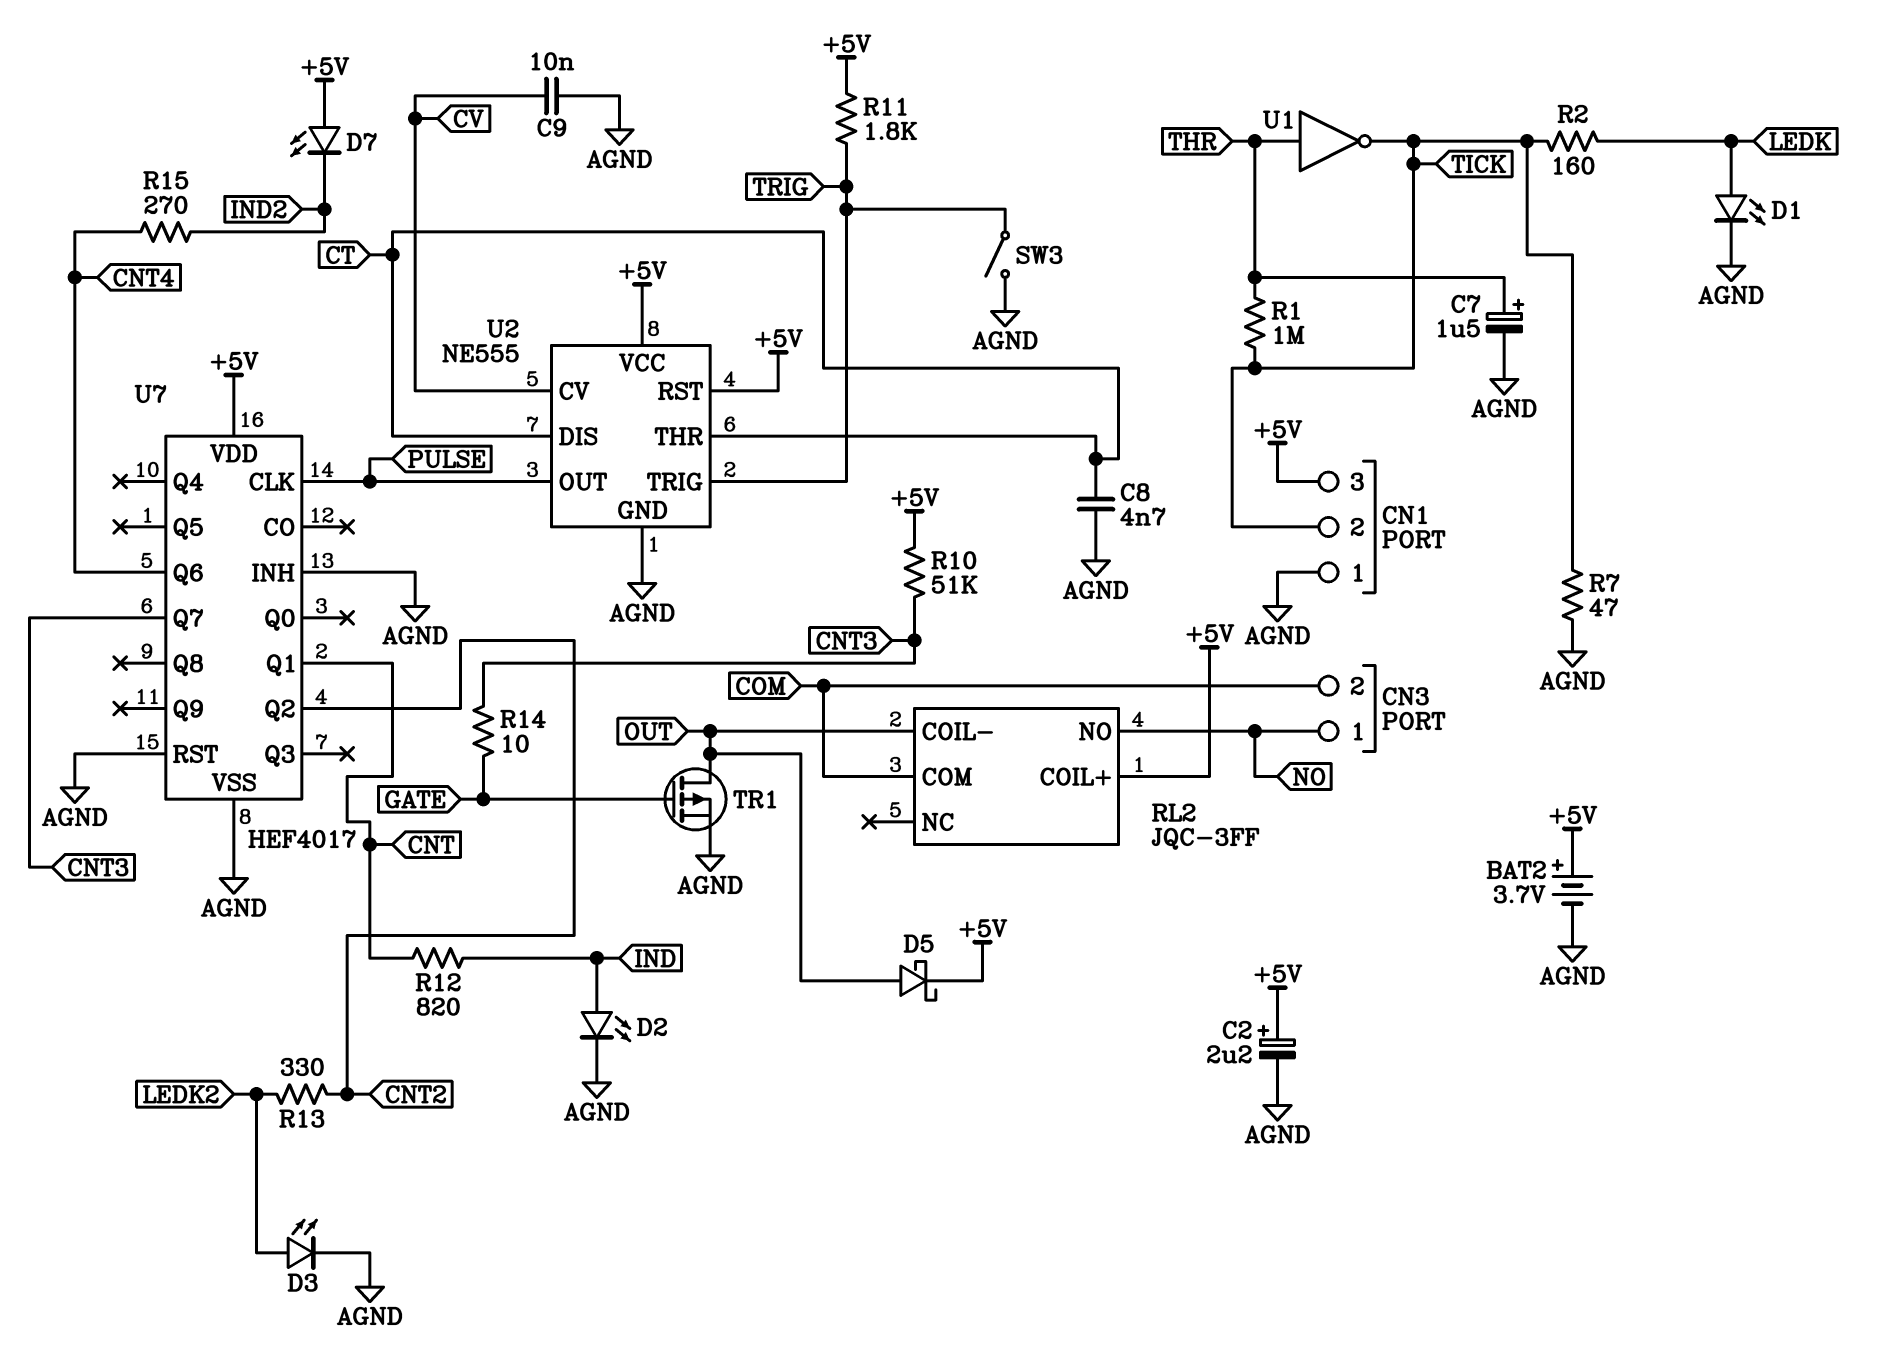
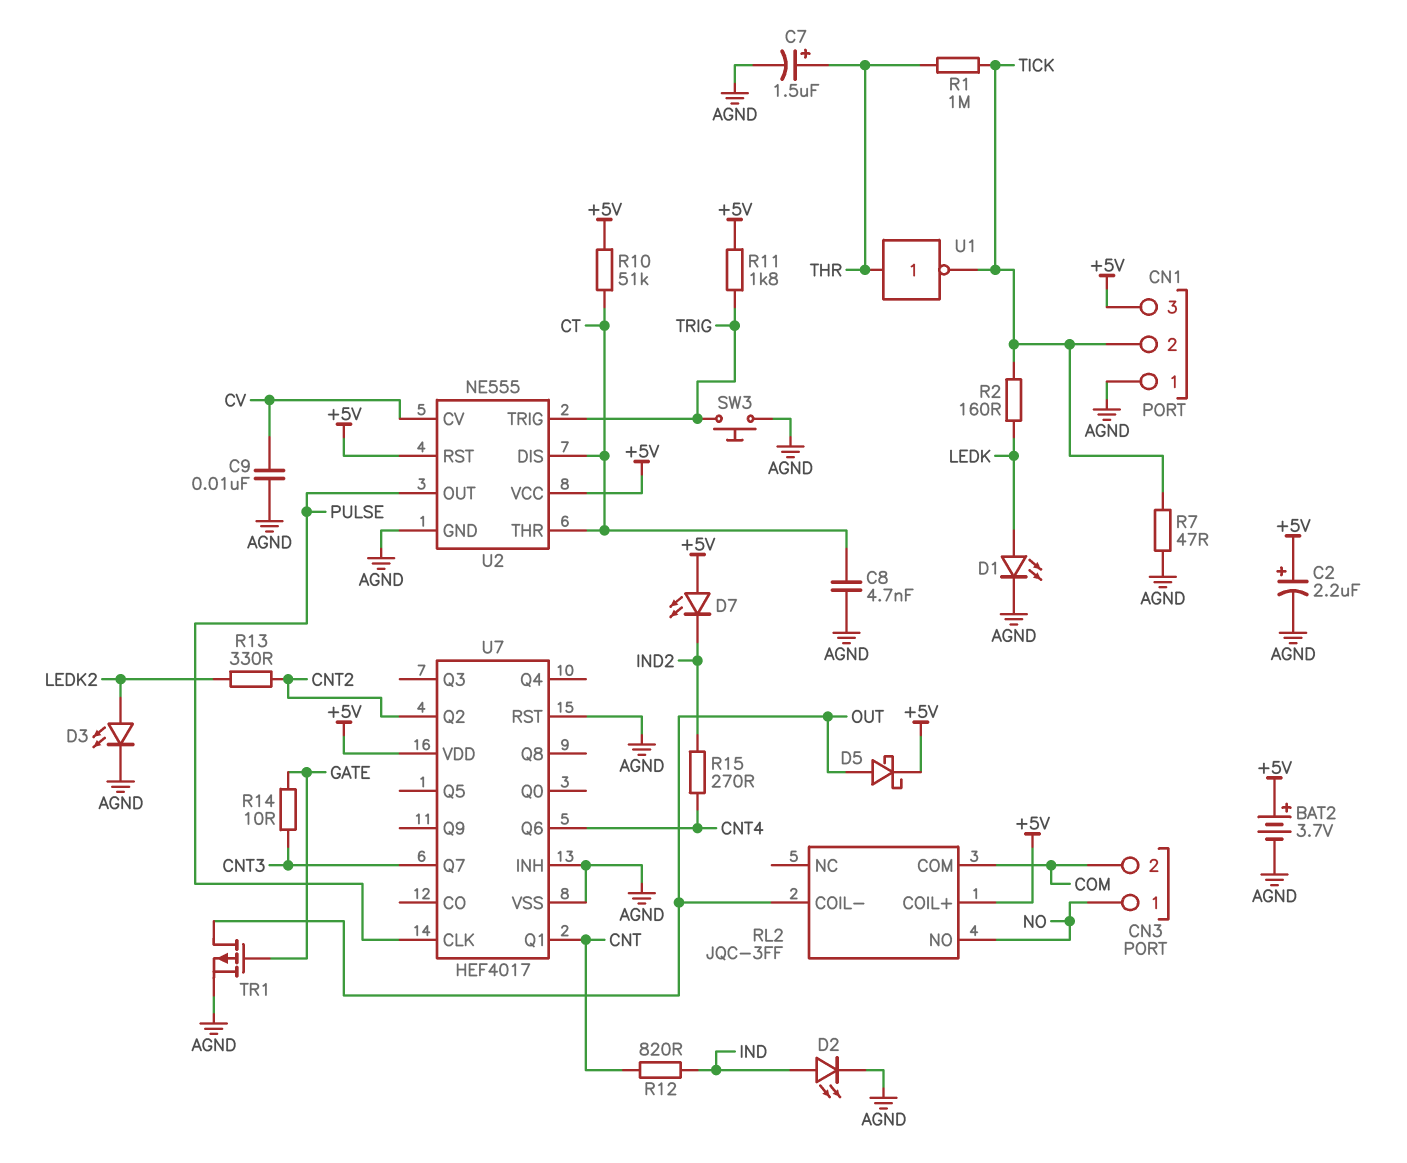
R10: 51k (+5V, CNT3) -> 51k (+5V, CT)
SW3: switch (AGND, TRIG) -> button (AGND, TRIG)

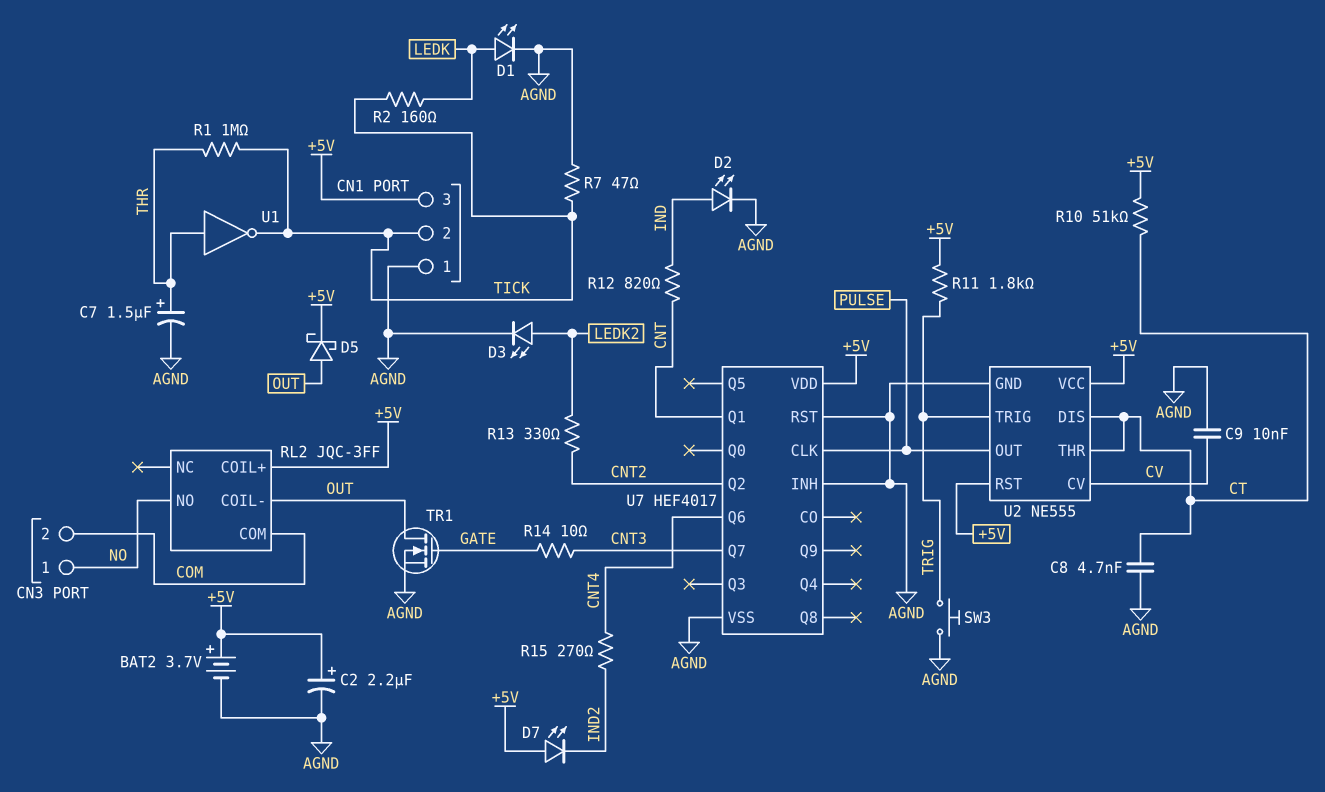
TR1: PMOS (G GATE, D OUT, S AGND) -> NMOS (G GATE, D OUT, S AGND)

